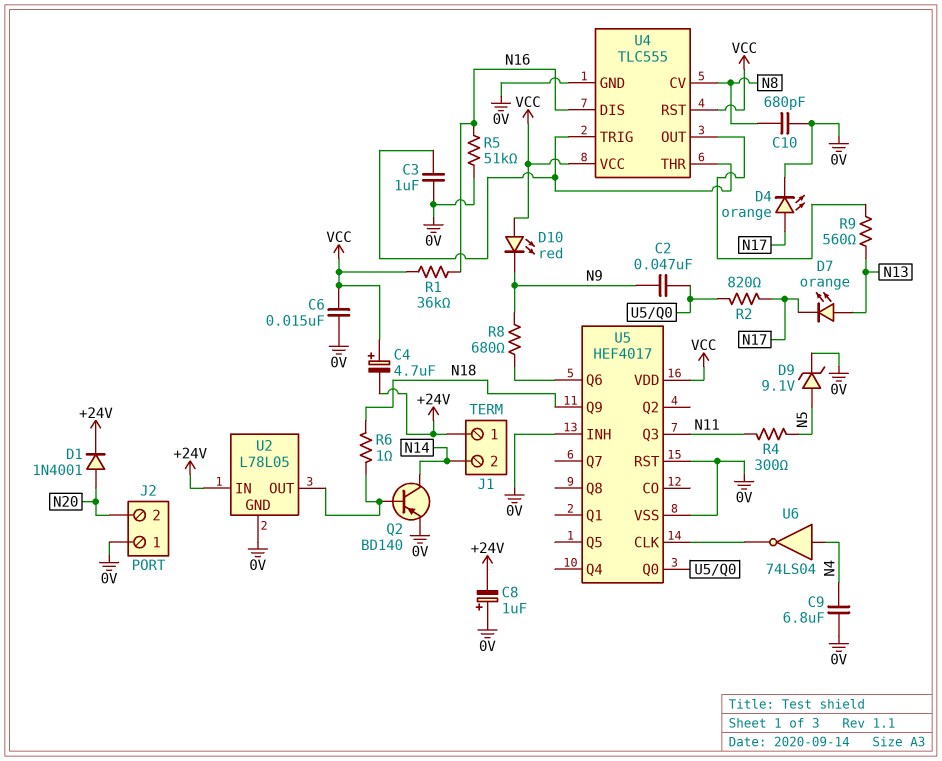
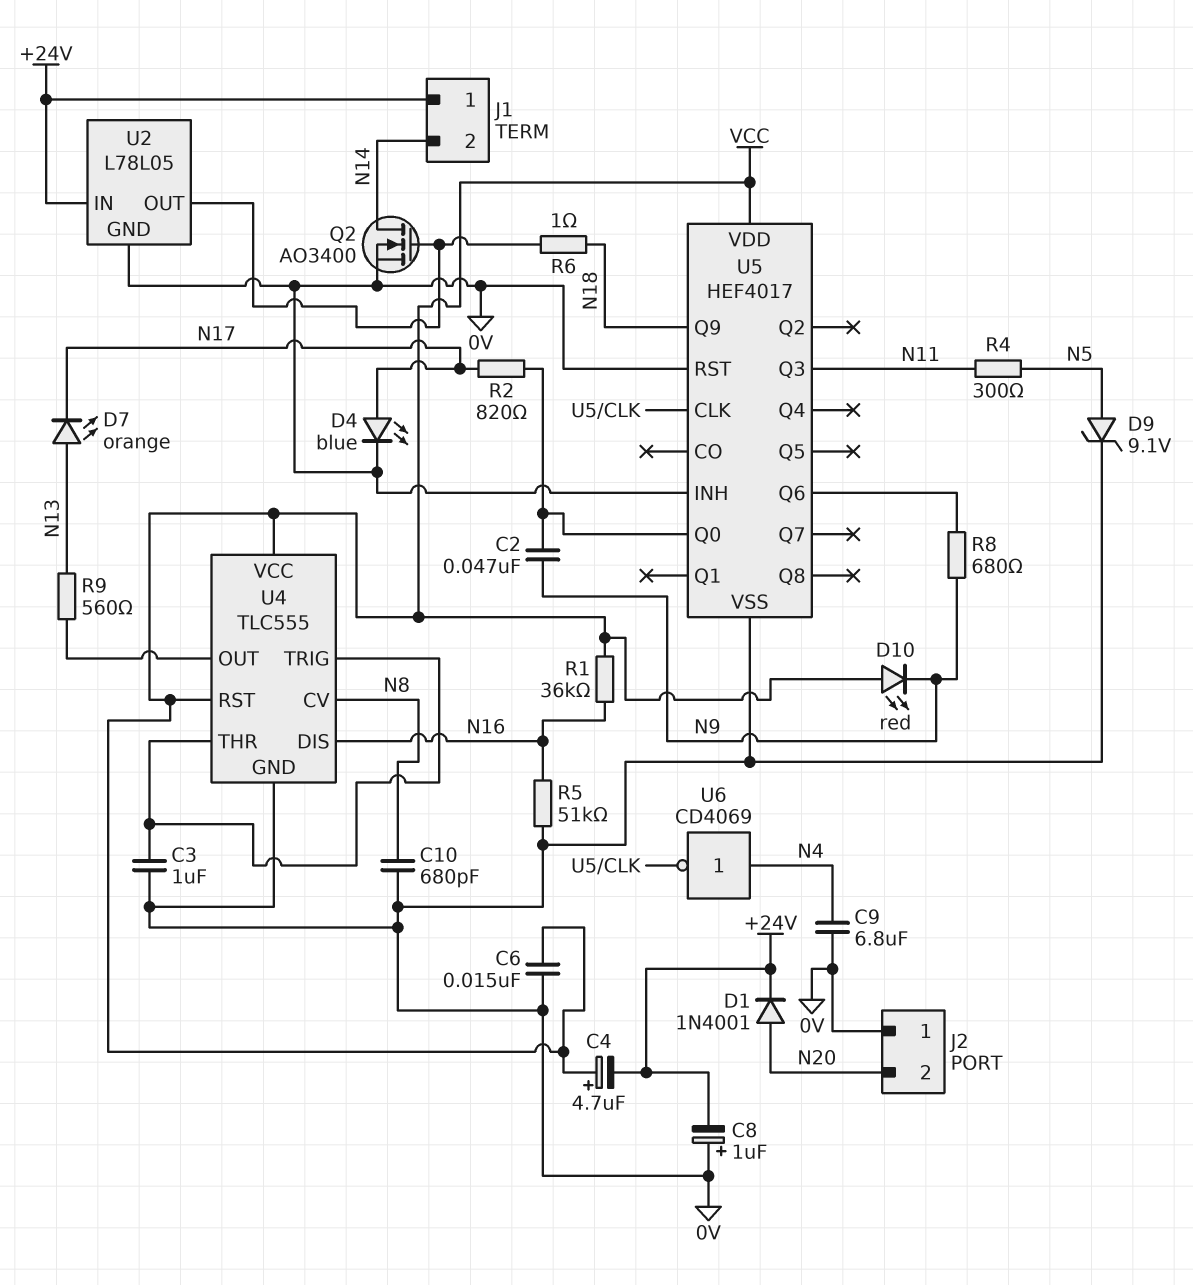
D4: LED orange (A N17, K 0V) -> LED blue (A N17, K 0V)
Q2: PNP BD140 (B U2/OUT, C N14, E 0V) -> NMOS AO3400 (G U2/OUT, D N14, S 0V)
U6: NOT 74LS04 (in N4, out U5/CLK) -> NOT CD4069 (in N4, out U5/CLK)

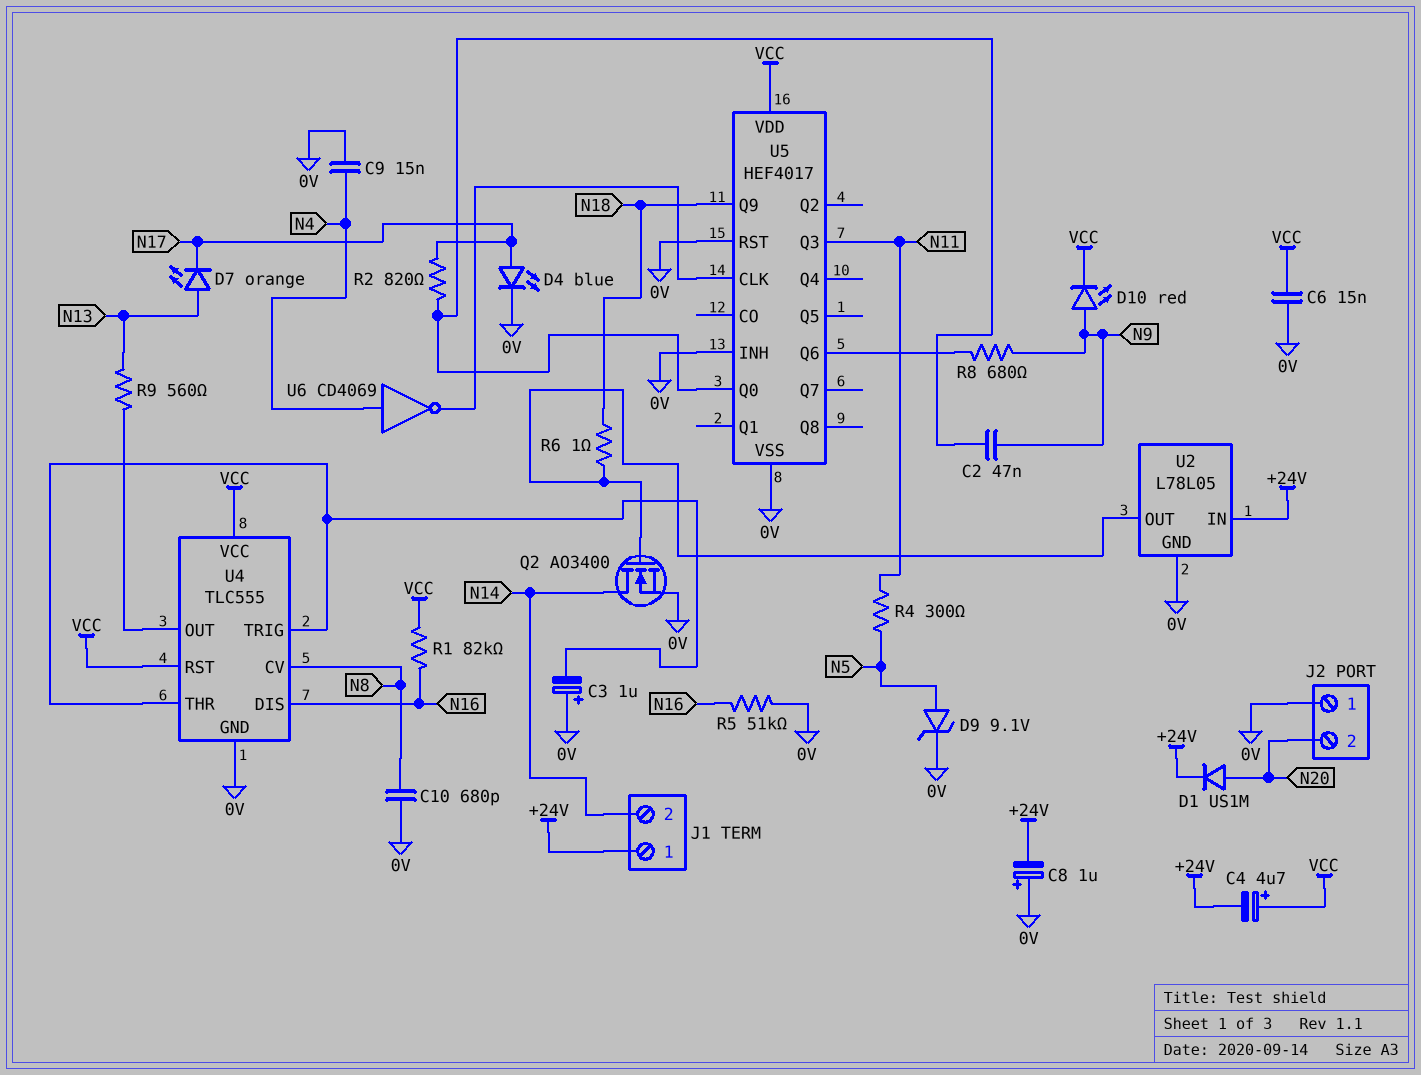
C3: 1uF (0V, U4/THR) -> 1uF (plus 0V, minus U4/THR)
C9: 6.8uF (0V, N4) -> 15nF (0V, N4)
D1: diode 1N4001 (A N20, K +24V) -> diode US1M (A N20, K +24V)
D10: LED red (A VCC, K N9) -> LED red (A N9, K VCC)
R1: 36k (N16, VCC) -> 82k (N16, VCC)

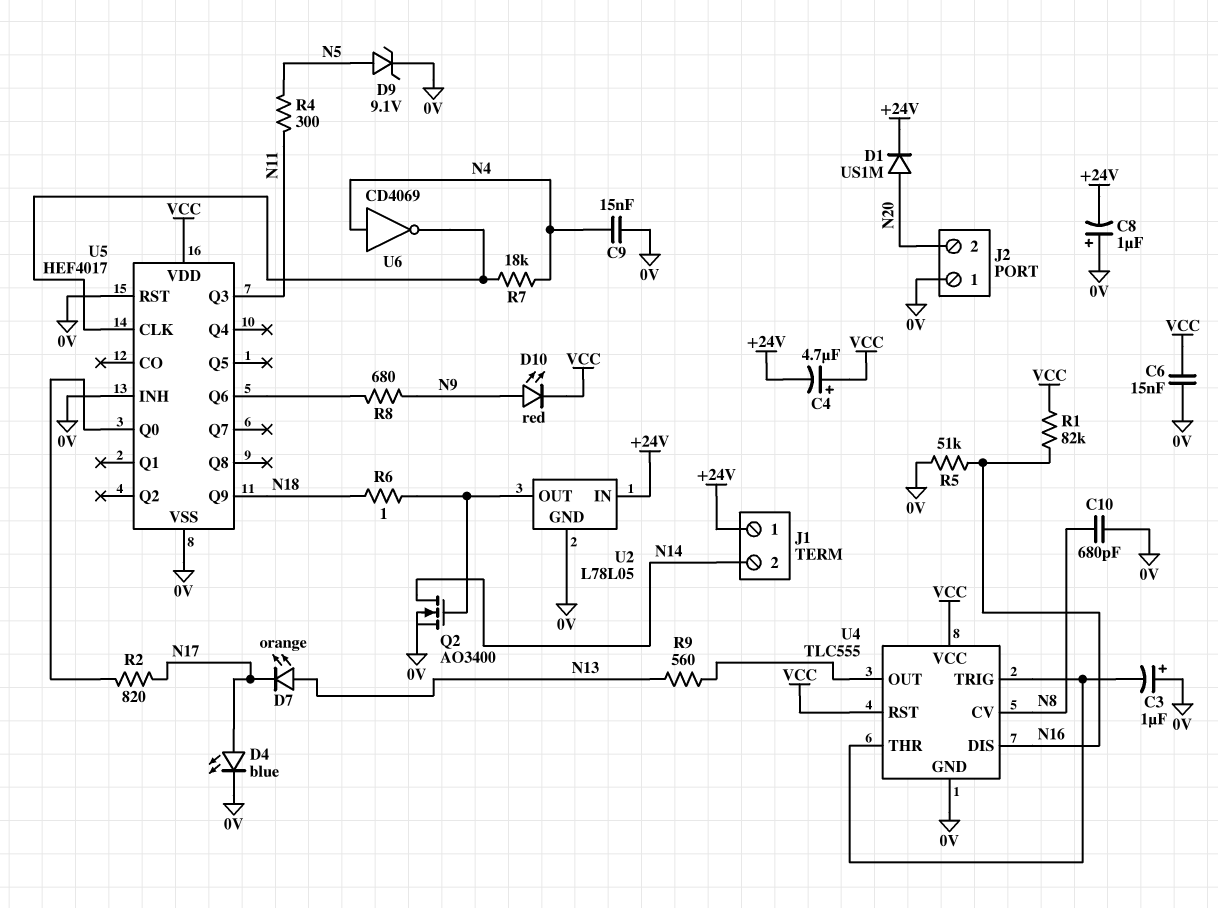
C2: 47nF (N9, U5/Q0) -> none
R7: none -> 18k (N4, U5/CLK)

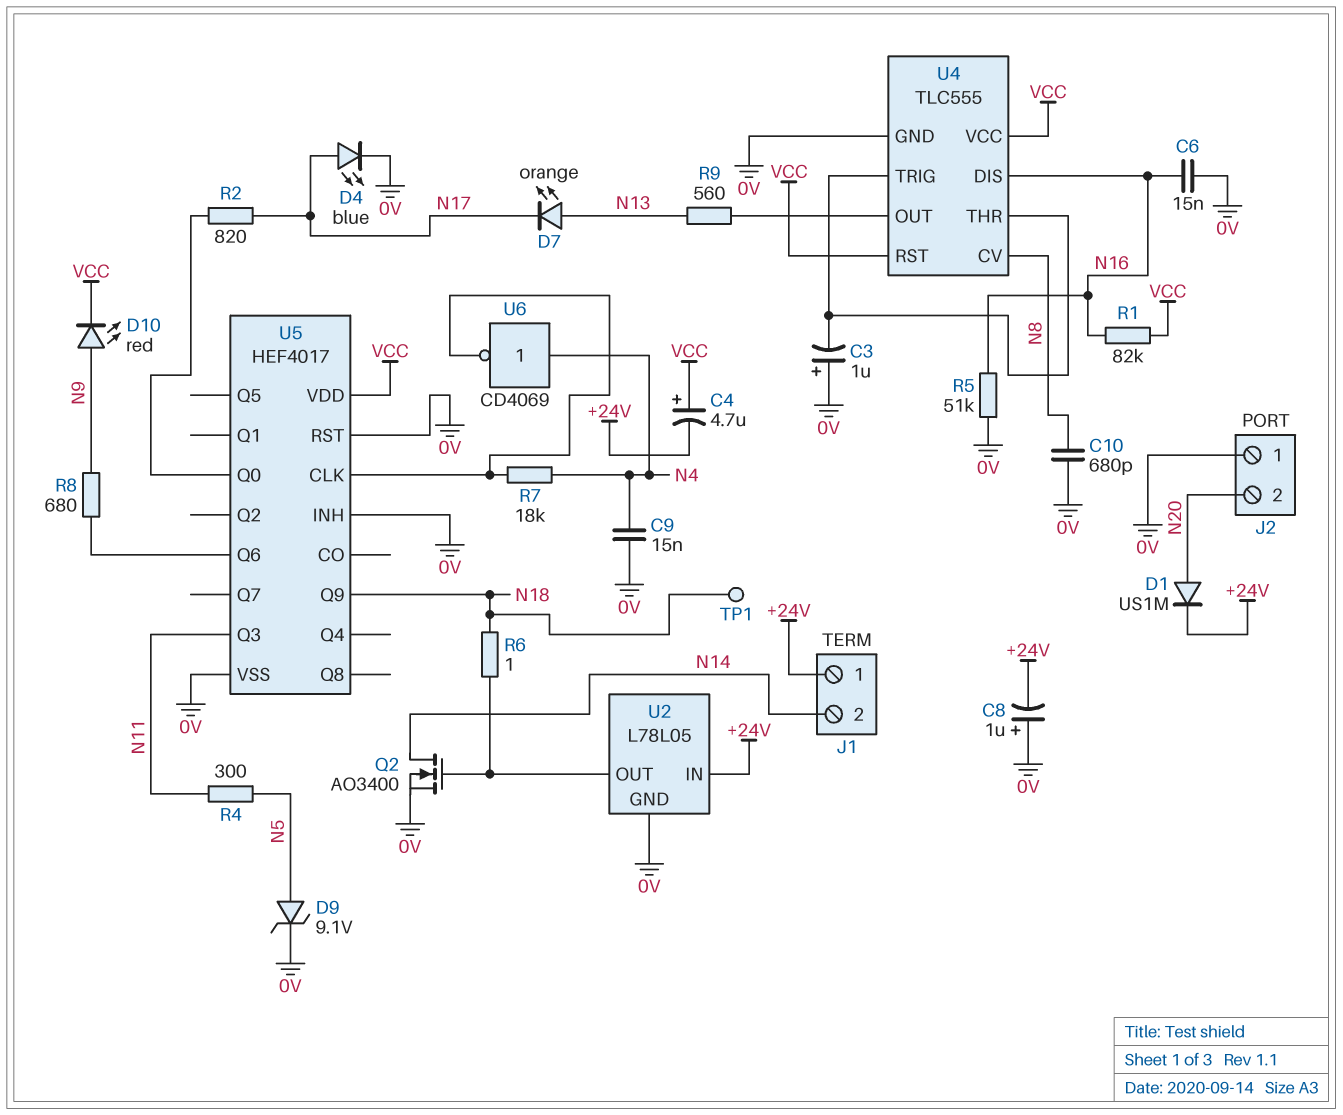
C6: 15nF (0V, VCC) -> 15nF (0V, N16)
TP1: none -> test point (N18)

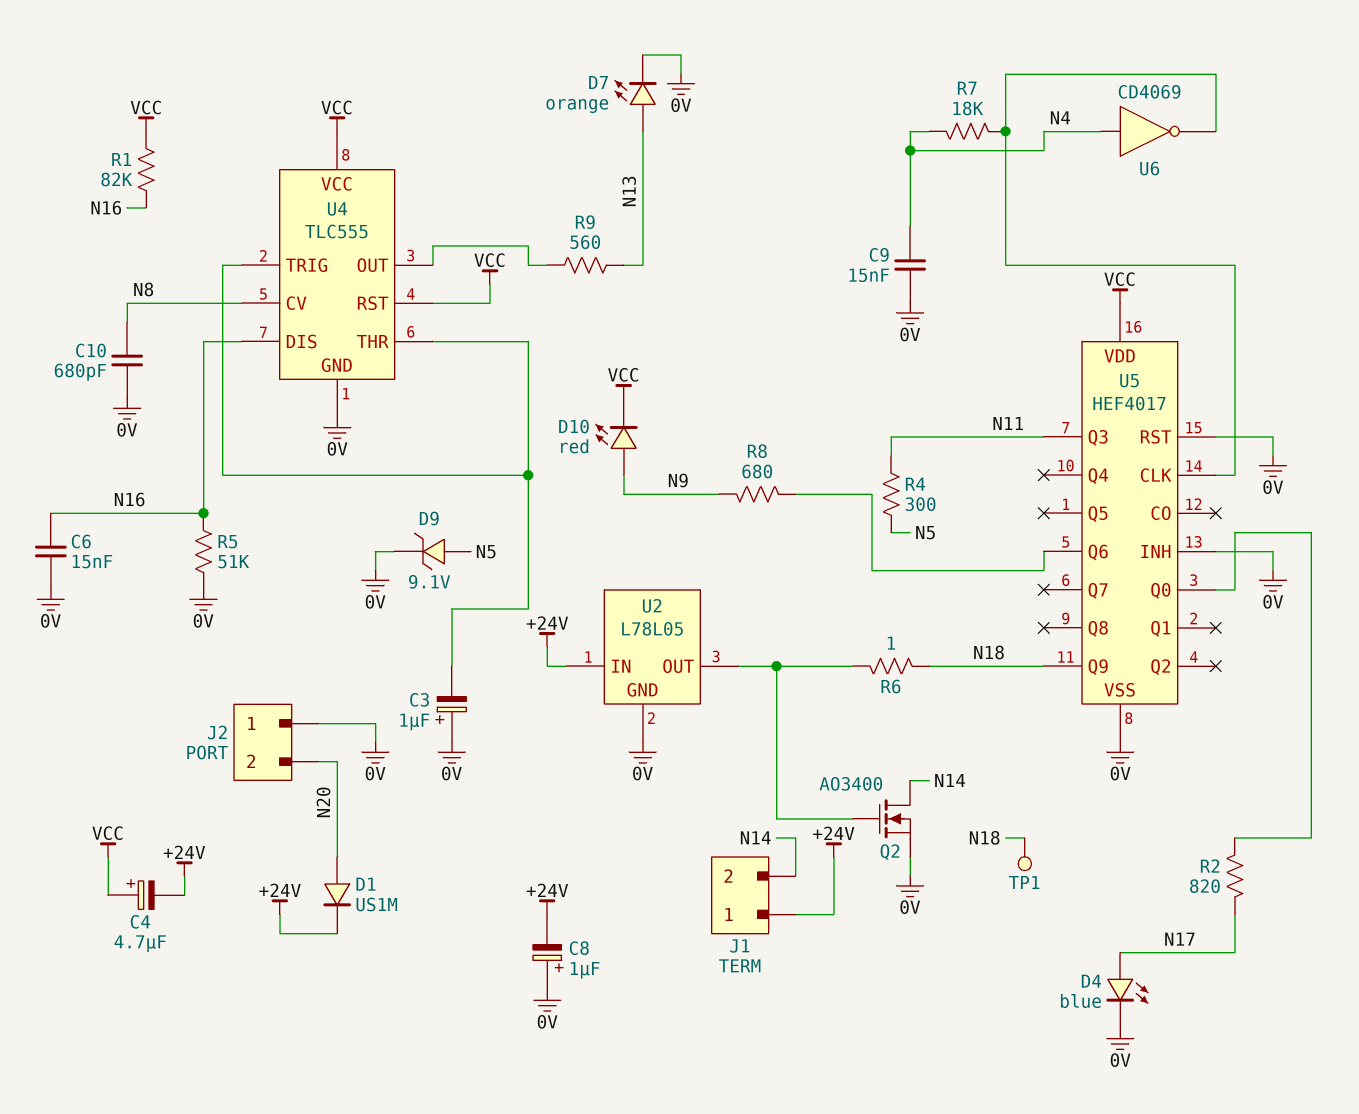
D7: LED orange (A N13, K N17) -> LED orange (A N13, K 0V)

